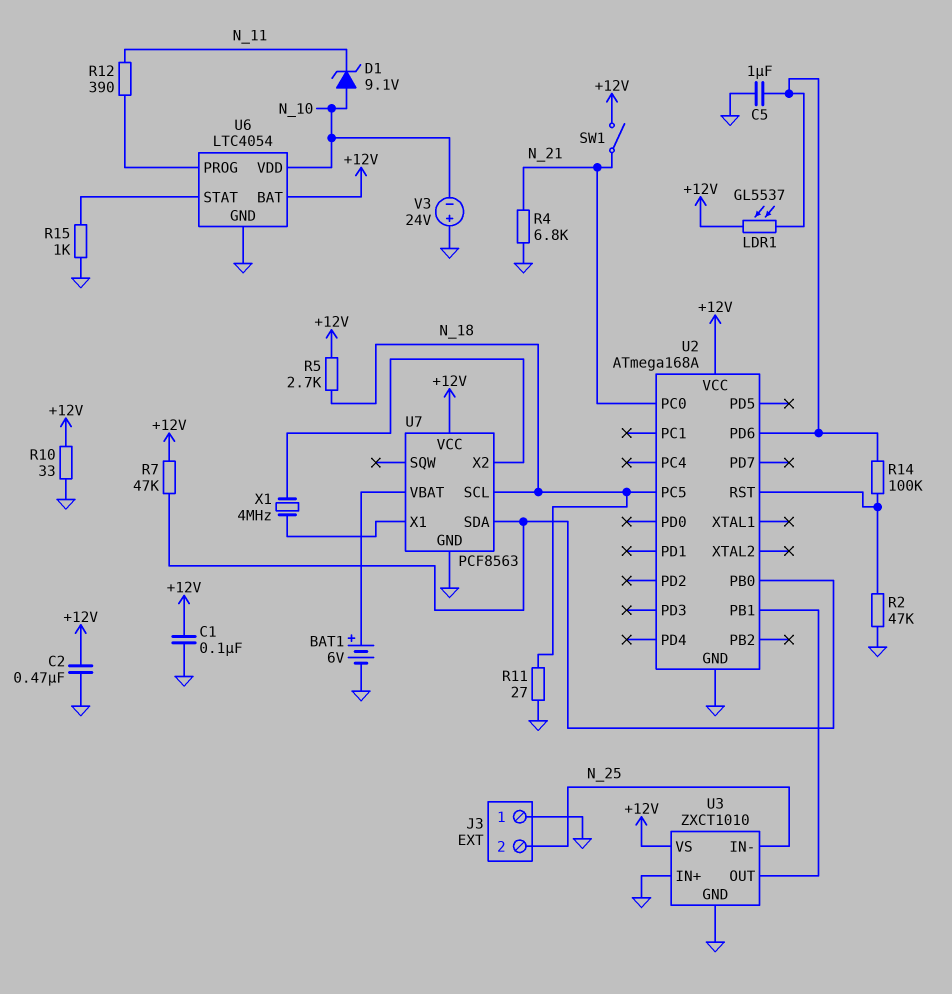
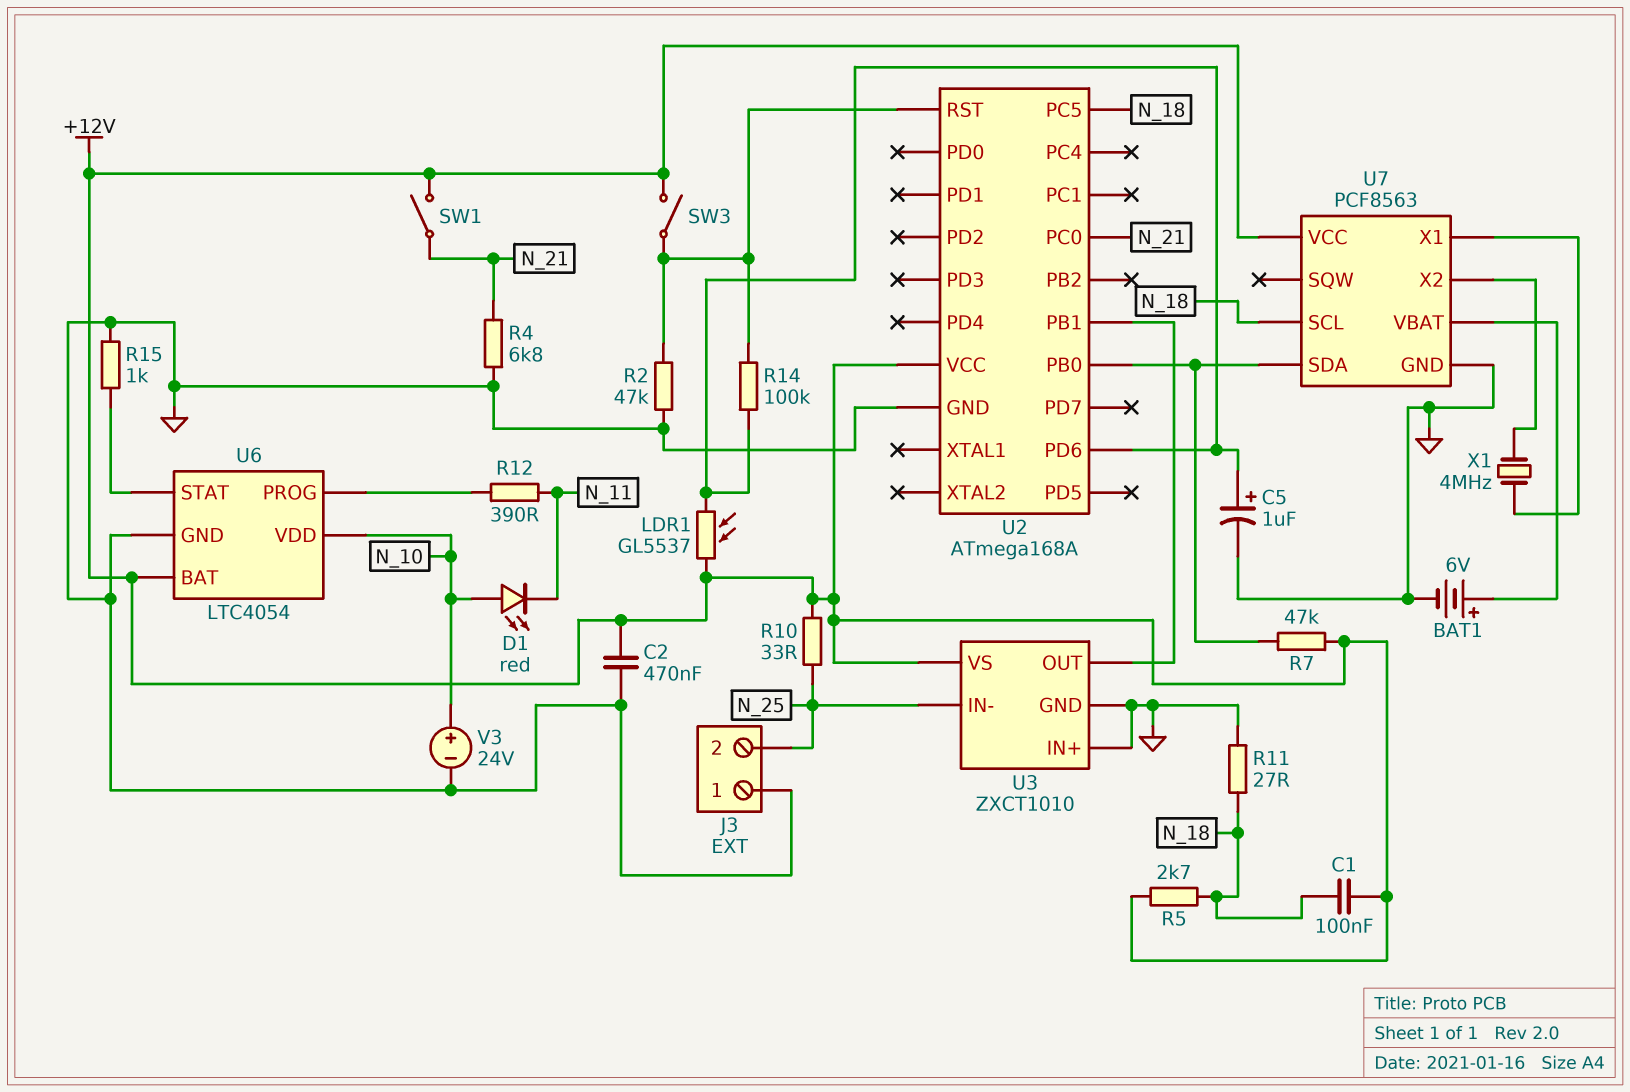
C1: 100nF (+12V, GND) -> 100nF (+12V, N_18)
C5: 1uF (GND, U2/PD6) -> 1uF (plus U2/PD6, minus GND)
D1: zener 9.1V (A N_10, K N_11) -> LED red (A N_10, K N_11)
R10: 33 (+12V, GND) -> 33 (+12V, N_25)
SW3: none -> switch (+12V, U2/RST)
V3: 24V (plus GND, minus N_10) -> 24V (plus N_10, minus GND)

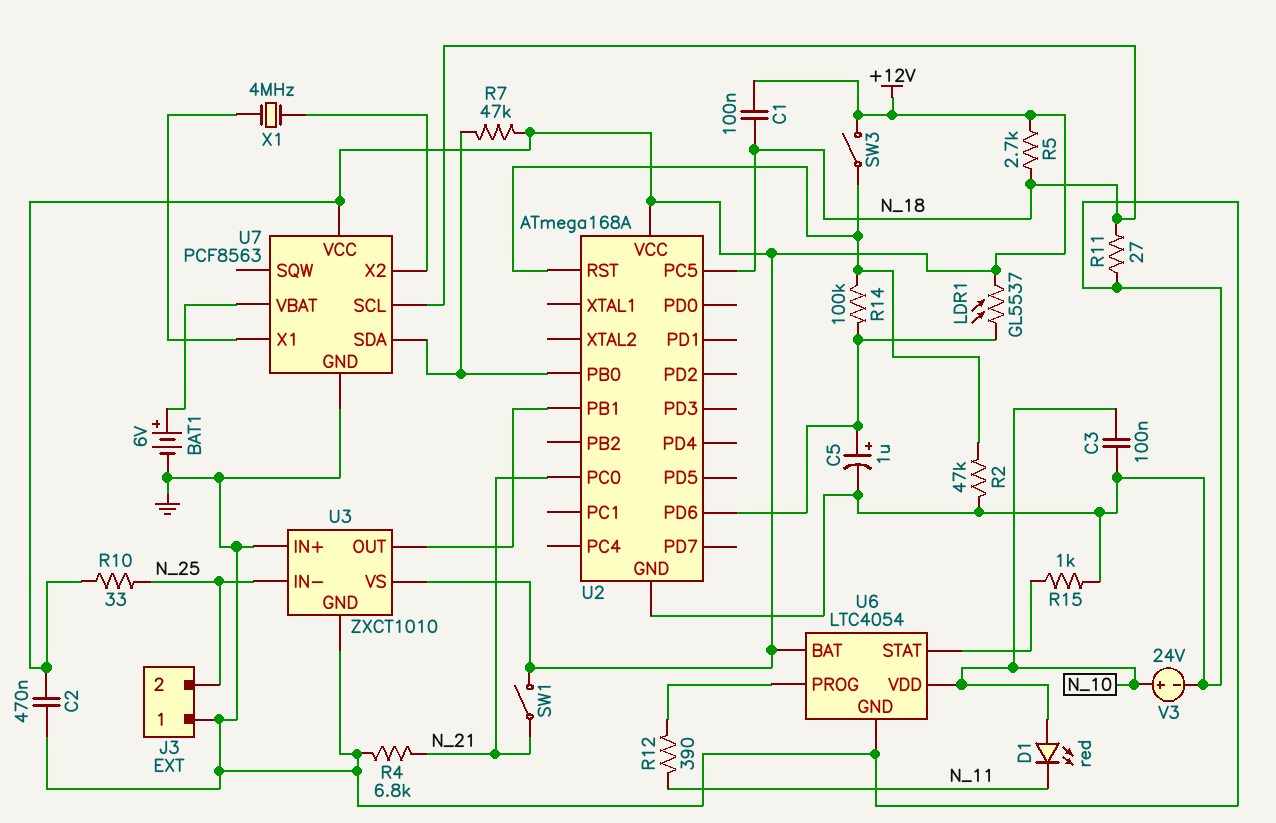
C3: none -> 100nF (GND, N_10)

